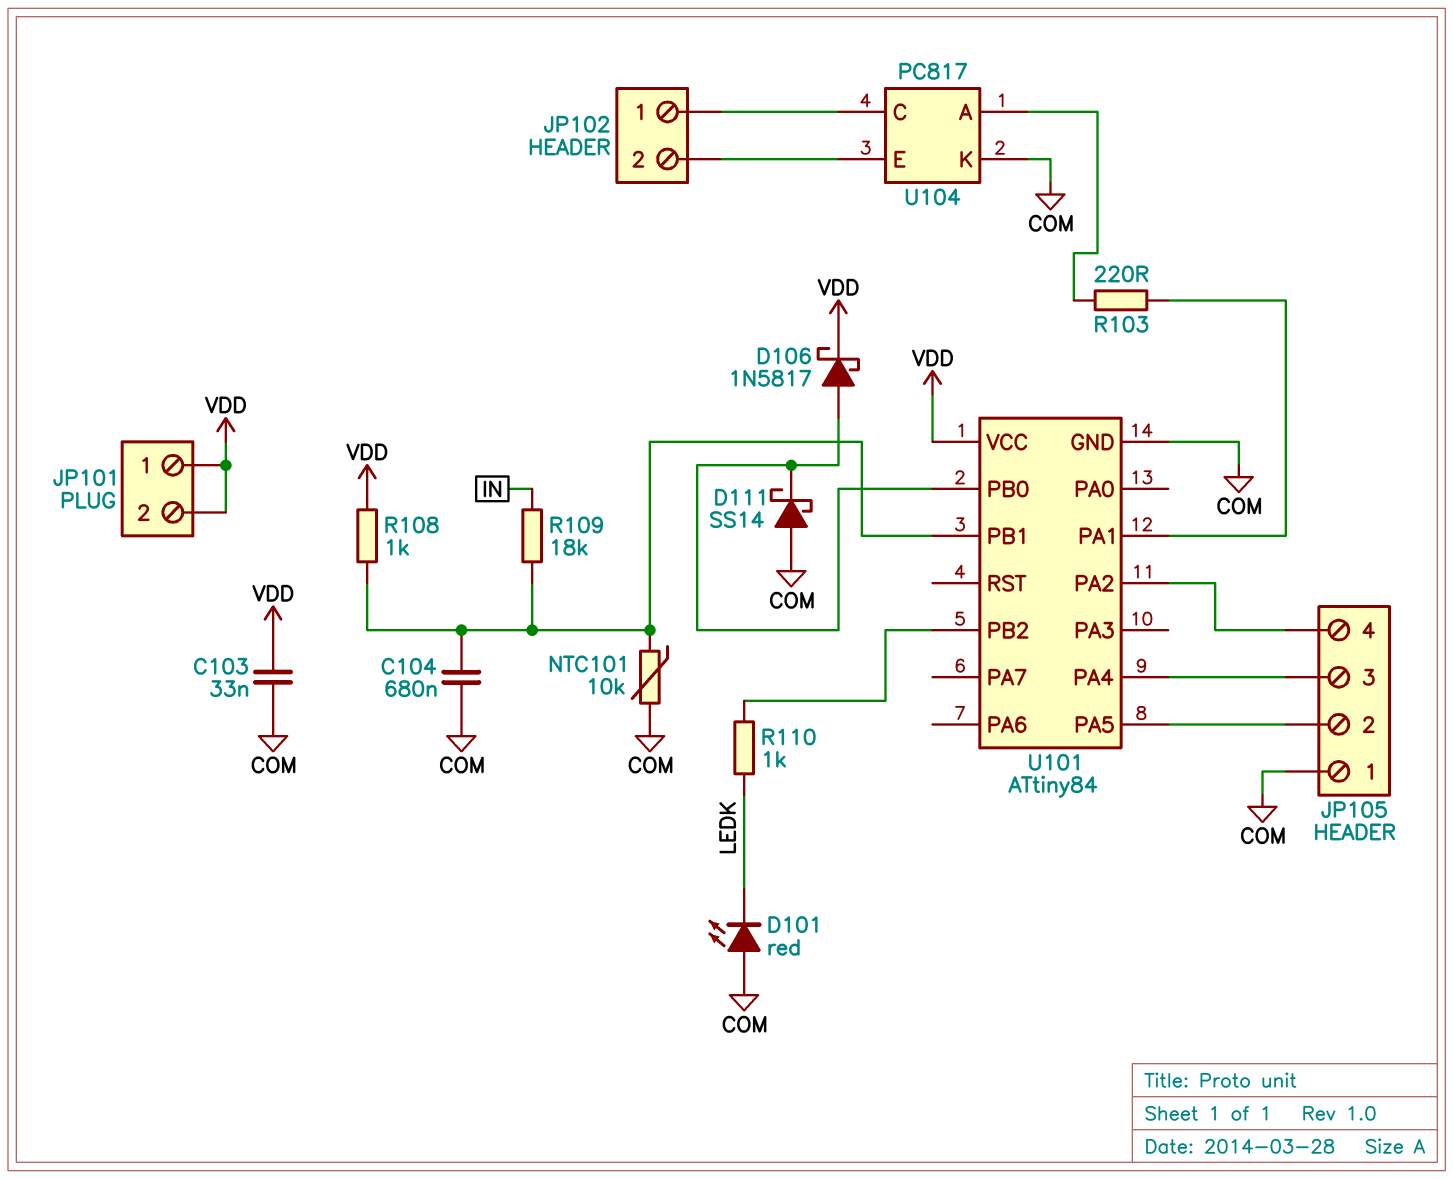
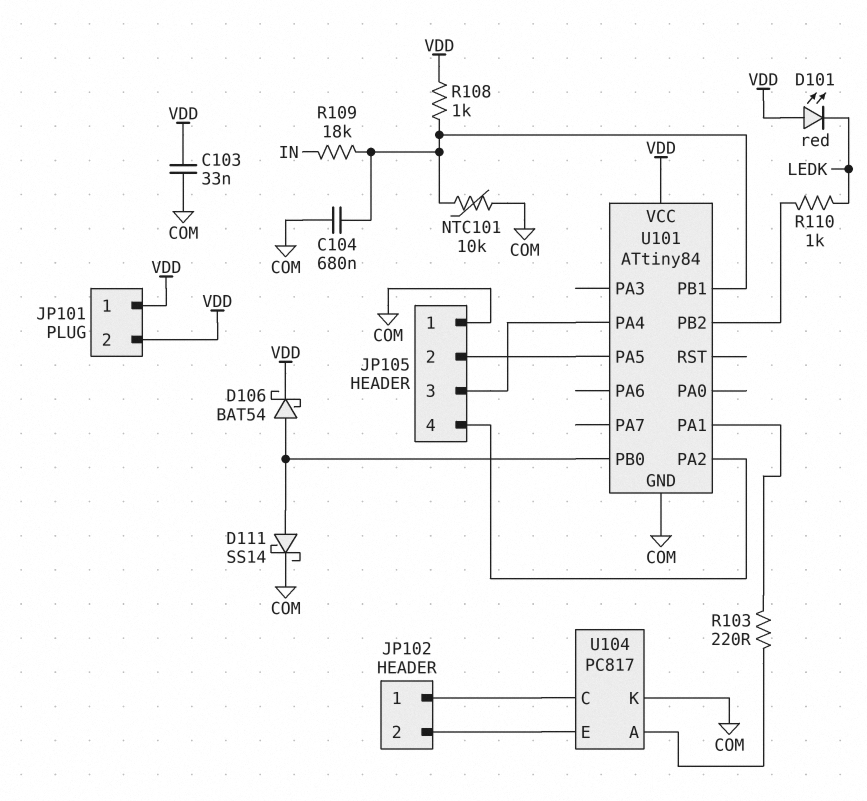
D101: LED red (A COM, K LEDK) -> LED red (A VDD, K LEDK)
D106: schottky 1N5817 (A U101/PB0, K VDD) -> schottky BAT54 (A U101/PB0, K VDD)
D111: schottky SS14 (A COM, K U101/PB0) -> schottky SS14 (A U101/PB0, K COM)

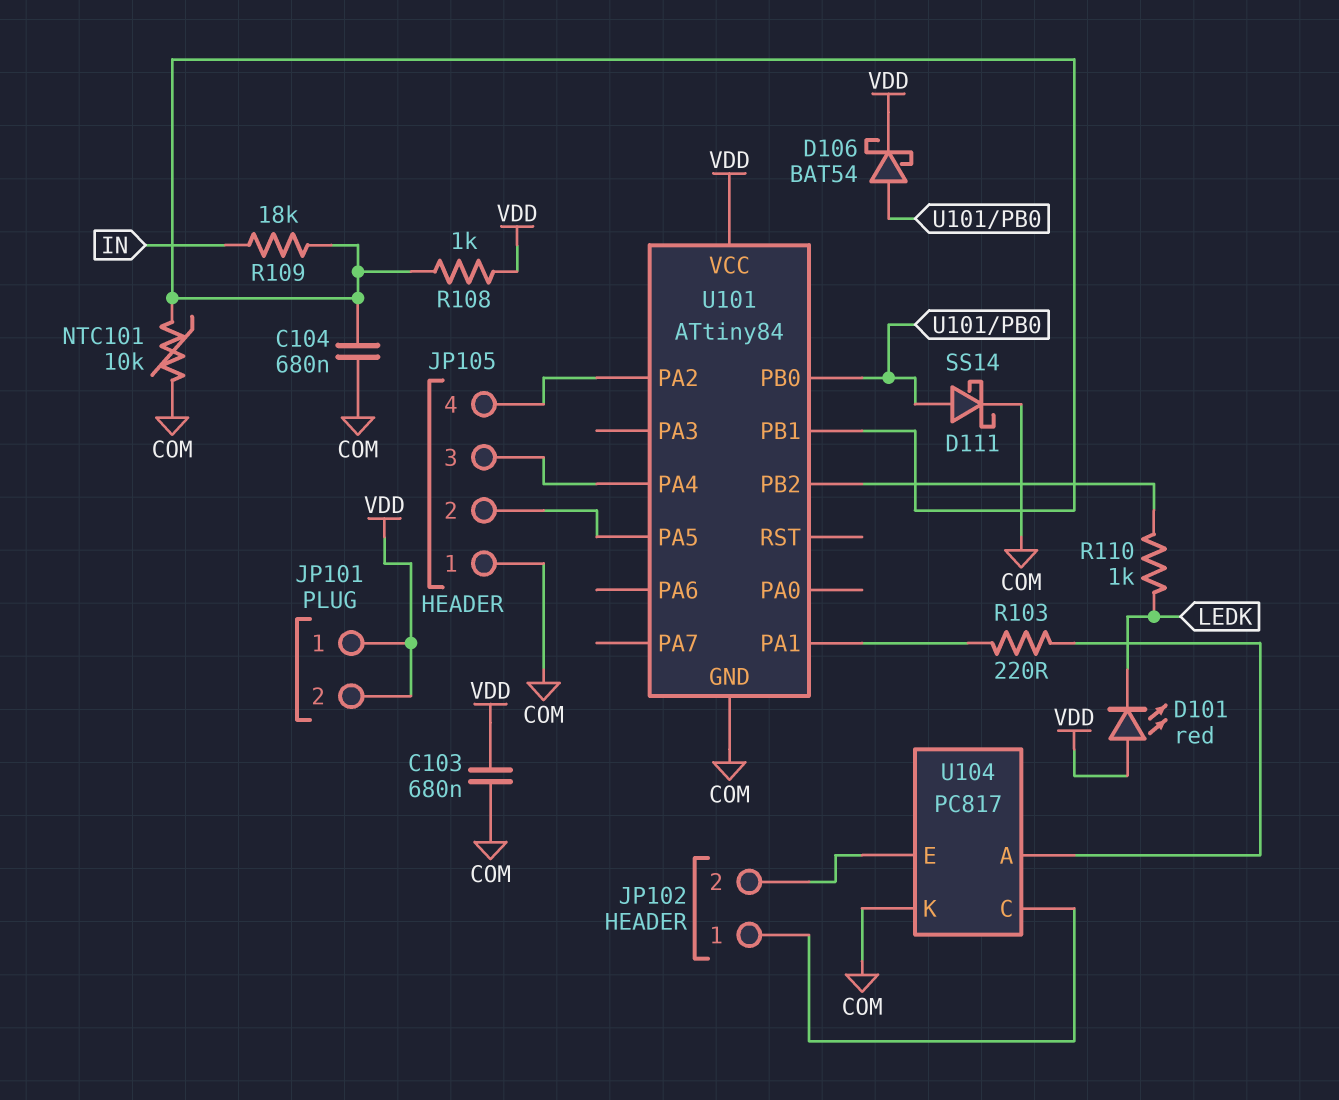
C103: 33nF (COM, VDD) -> 680nF (COM, VDD)

